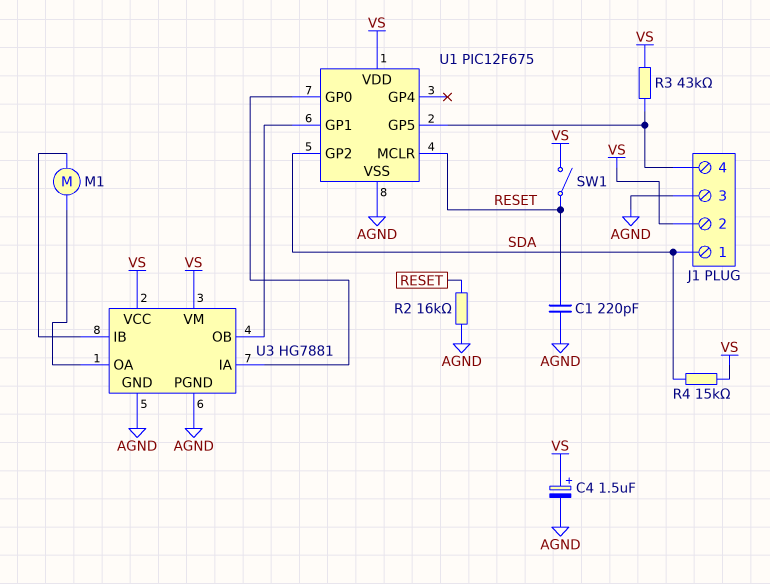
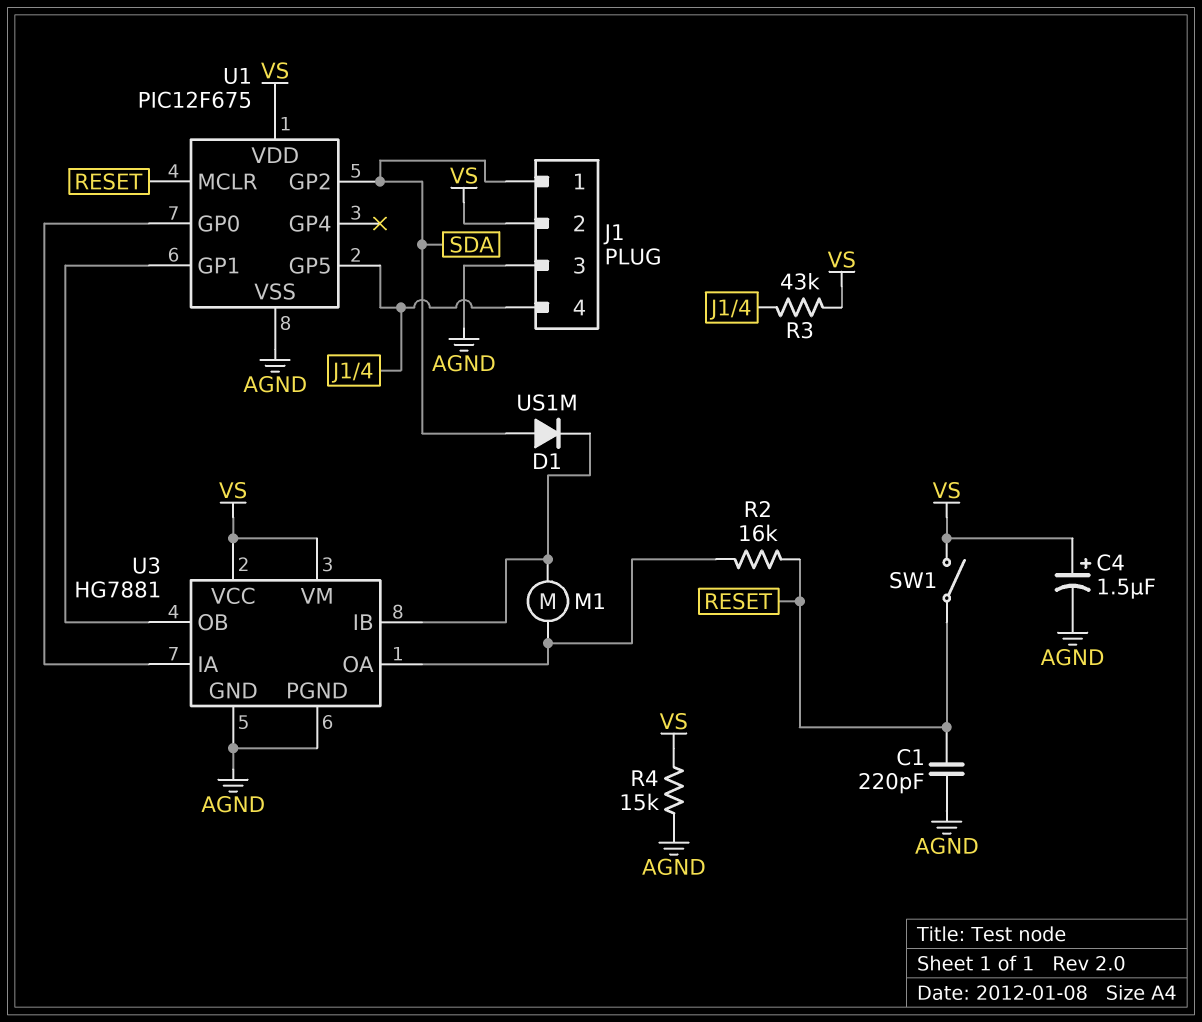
D1: none -> diode US1M (A SDA, K U3/IB)
R2: 16k (AGND, RESET) -> 16k (RESET, U3/OA)
R4: 15k (SDA, VS) -> 15k (AGND, VS)

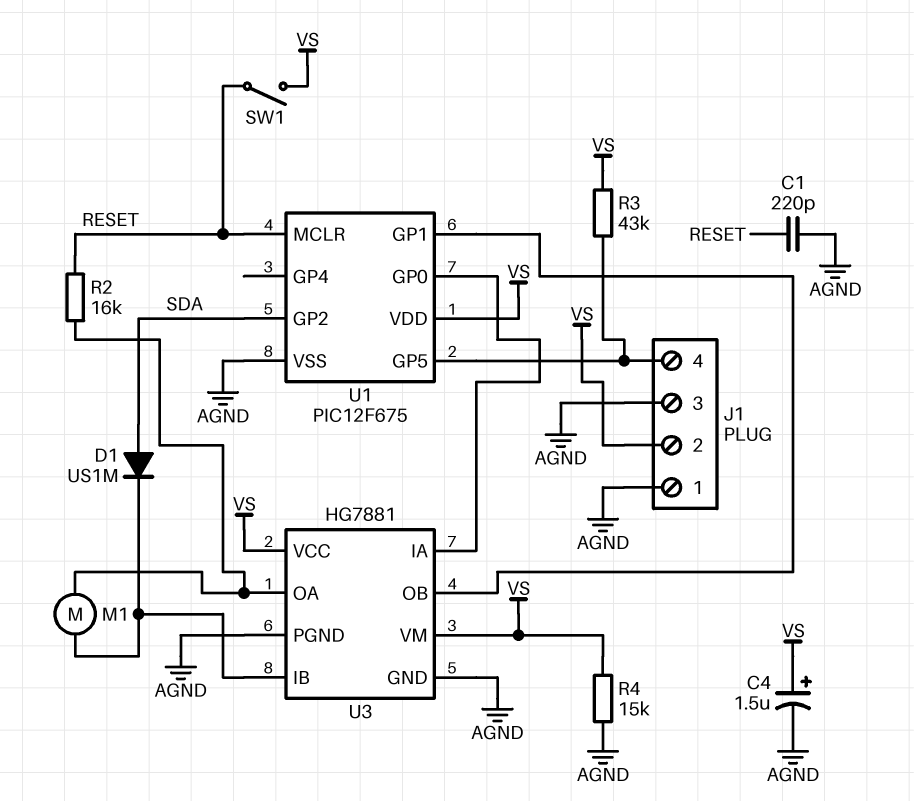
J1 pin 1: SDA -> AGND

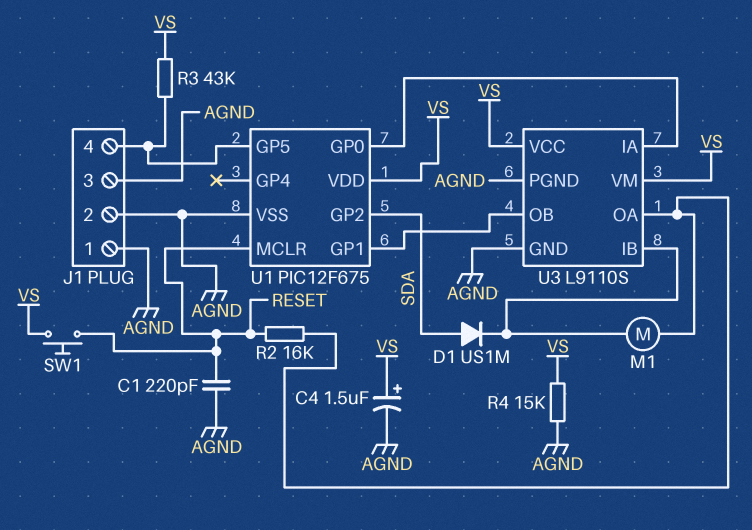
J1 pin 2: VS -> AGND
SW1: switch (RESET, VS) -> button (RESET, VS)
U3: HG7881 -> L9110S

